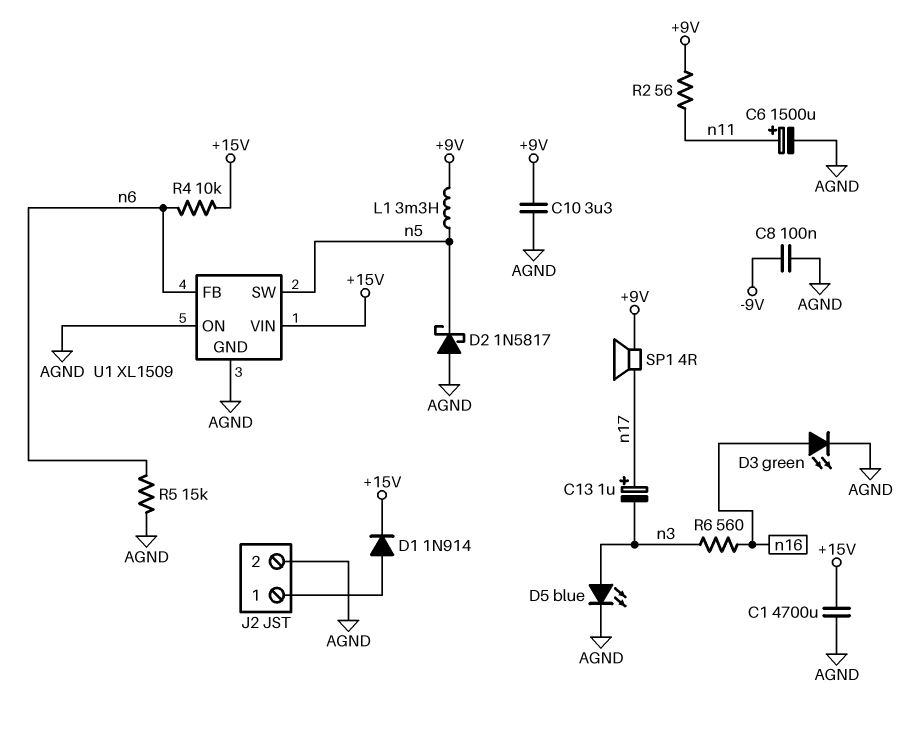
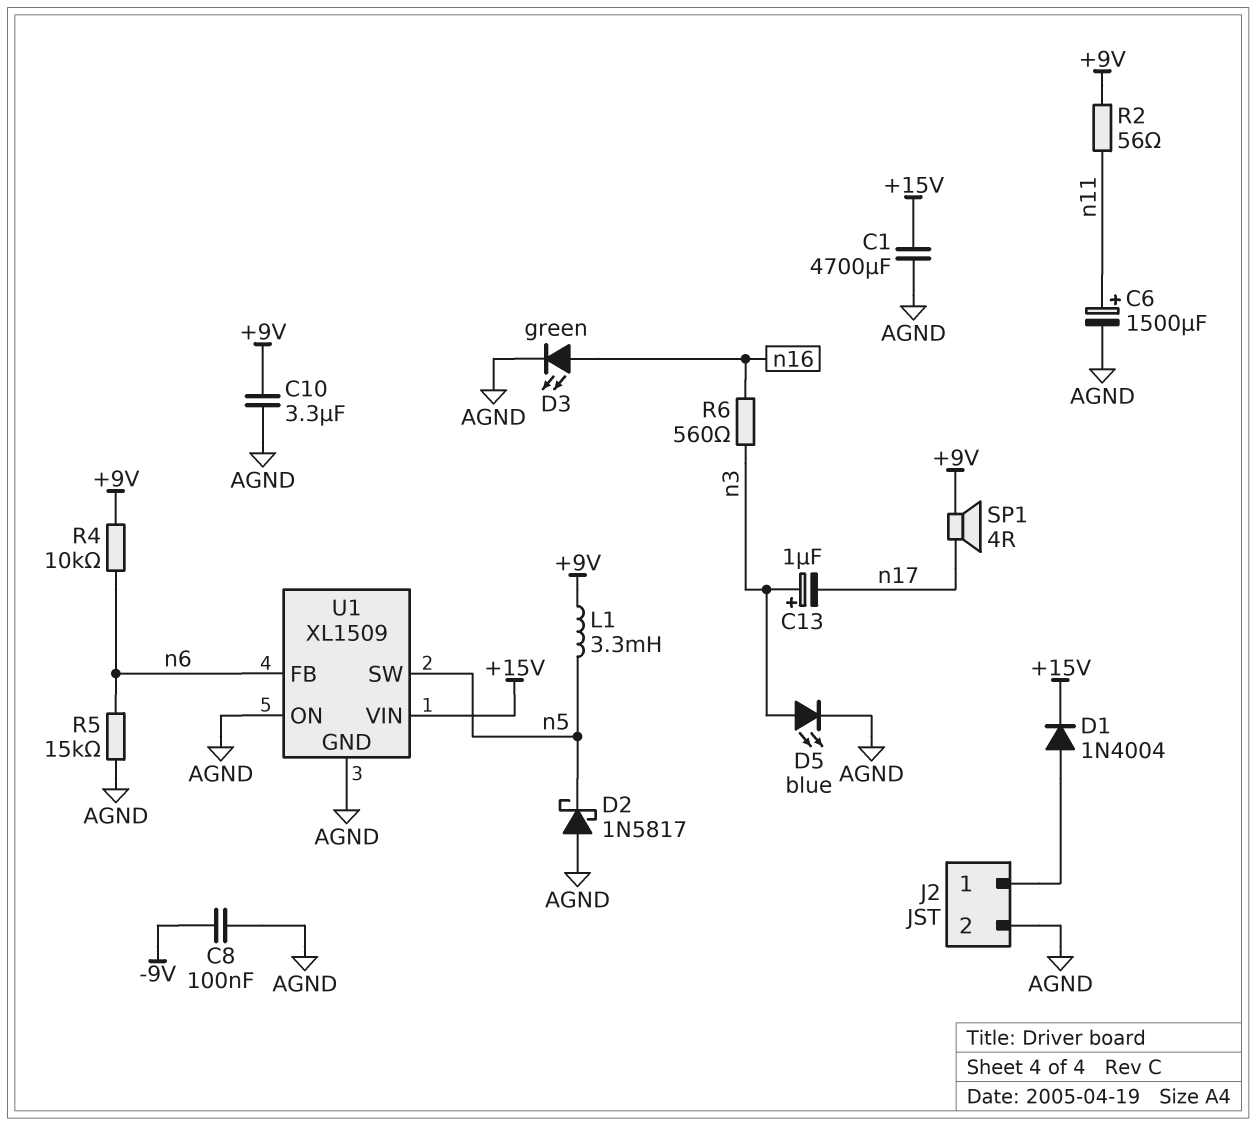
C13: 1uF (plus n17, minus n3) -> 1uF (plus n3, minus n17)
D1: diode 1N914 (A J2/1, K +15V) -> diode 1N4004 (A J2/1, K +15V)
R4: 10k (+15V, n6) -> 10k (+9V, n6)

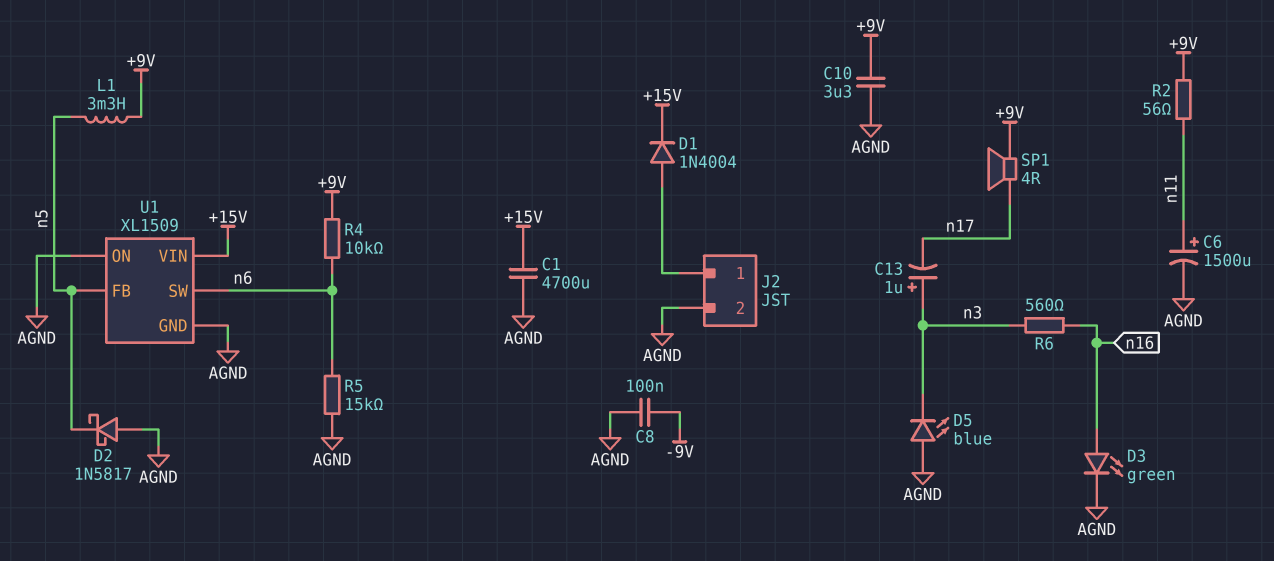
D5: LED blue (A n3, K AGND) -> LED blue (A AGND, K n3)
U1 pin FB: n6 -> n5
U1 pin SW: n5 -> n6

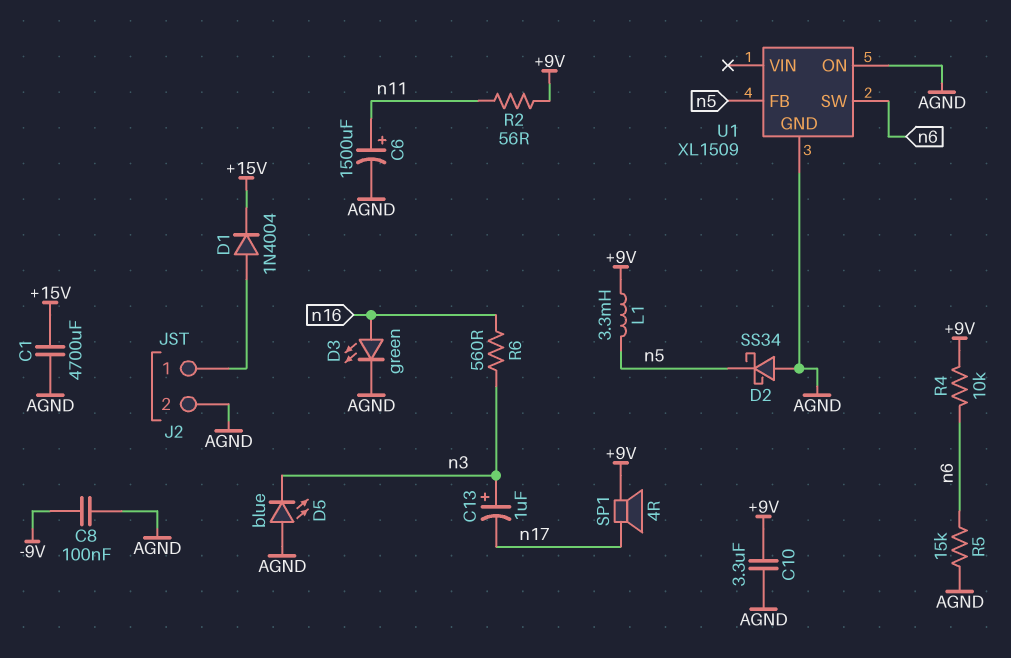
D2: schottky 1N5817 (A AGND, K n5) -> schottky SS34 (A AGND, K n5)
U1 pin VIN: +15V -> none

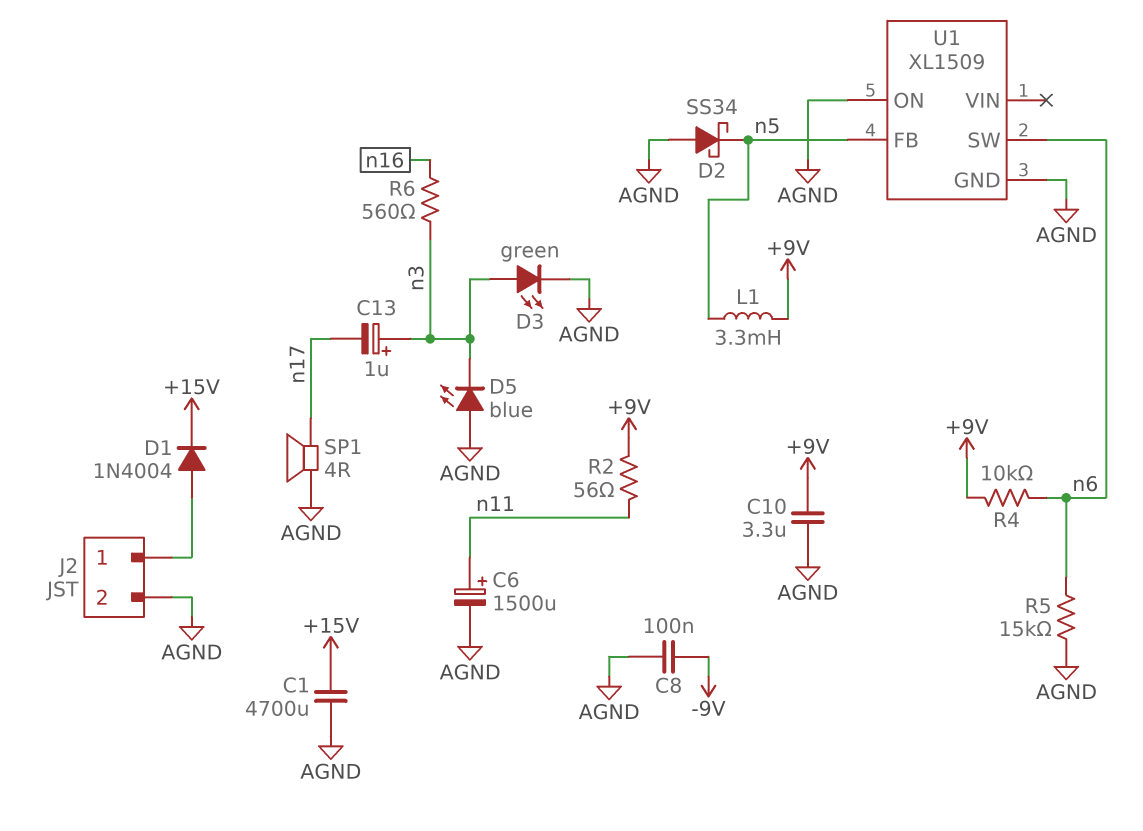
D3: LED green (A n16, K AGND) -> LED green (A n3, K AGND)
SP1: speaker 4R (+9V, n17) -> speaker 4R (AGND, n17)

